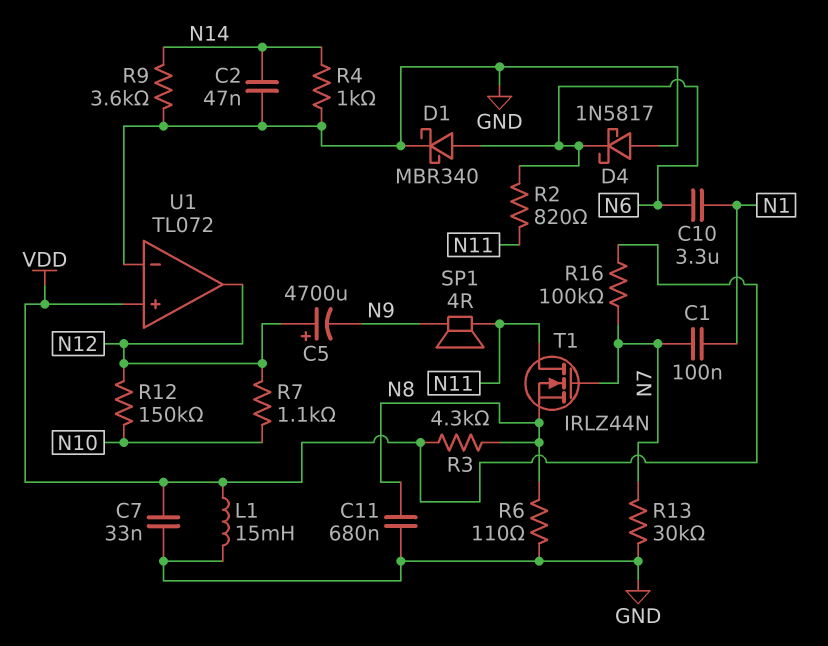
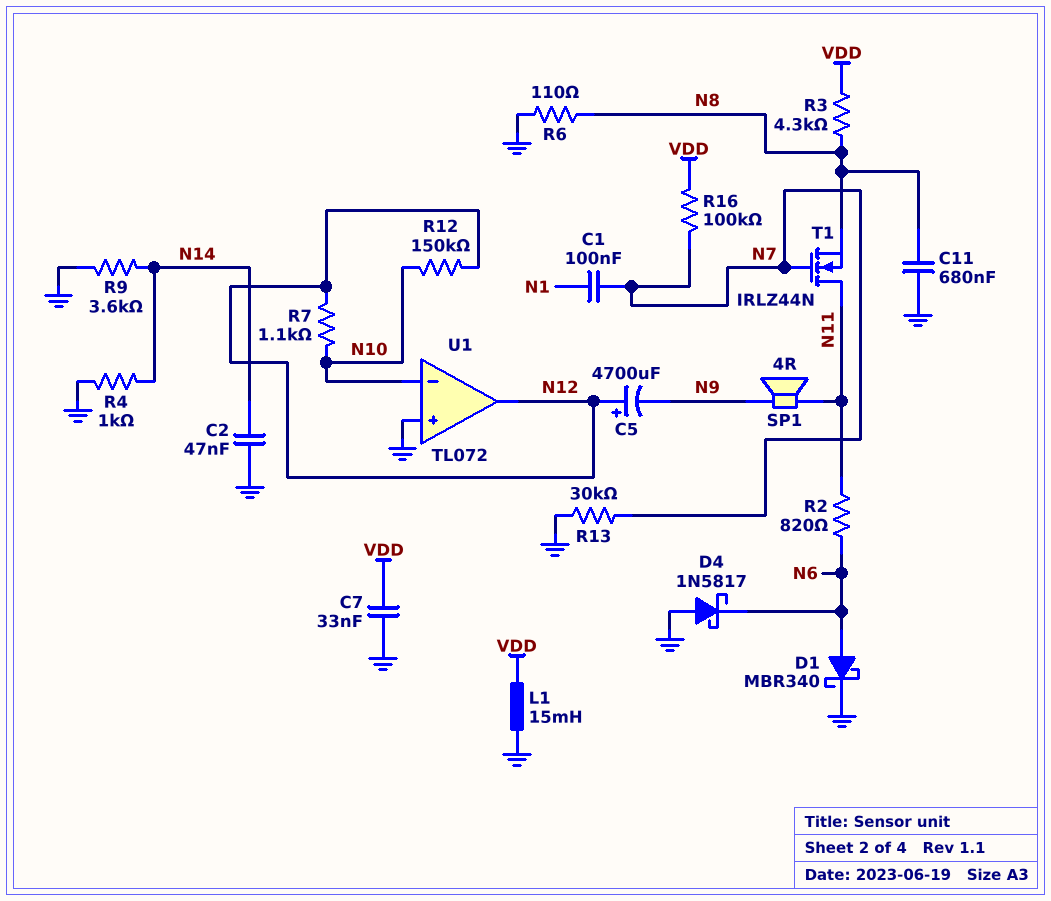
C10: 3.3uF (N1, N6) -> none
U1 pin in+: VDD -> GND
U1 pin in-: GND -> N10

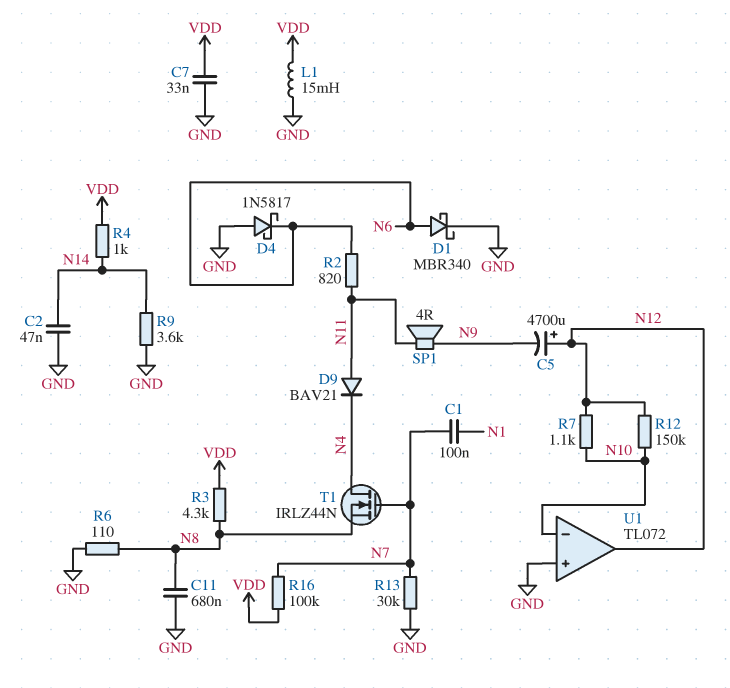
D9: none -> diode BAV21 (A N11, K N4)
R4: 1k (GND, N14) -> 1k (N14, VDD)
T1: NMOS IRLZ44N (G N7, D N11, S N8) -> NMOS IRLZ44N (G N7, D N4, S N8)

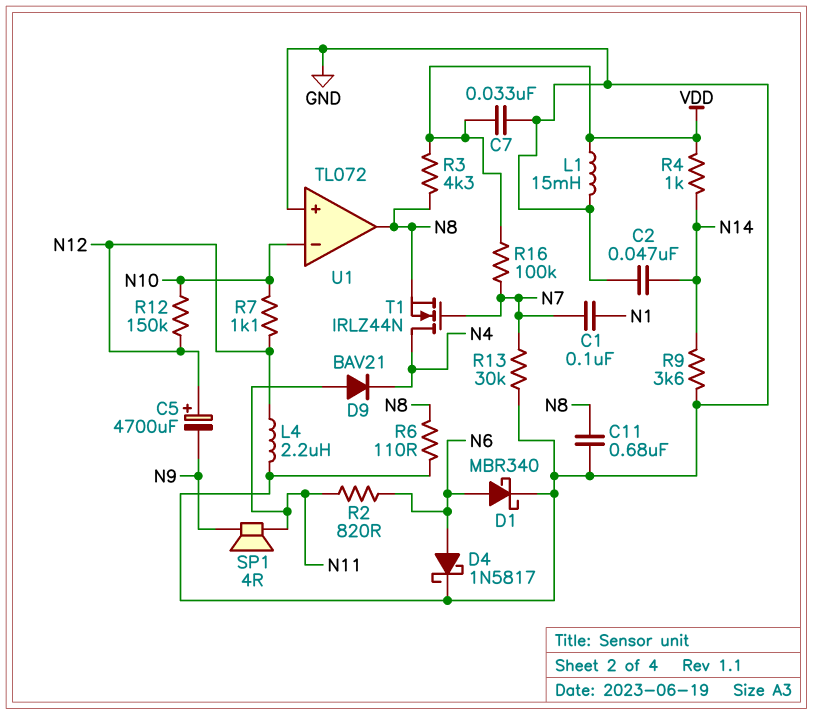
D4: schottky 1N5817 (A GND, K N6) -> schottky 1N5817 (A N6, K GND)
L4: none -> 2.2uH (GND, N12)
U1 pin out: N12 -> N8

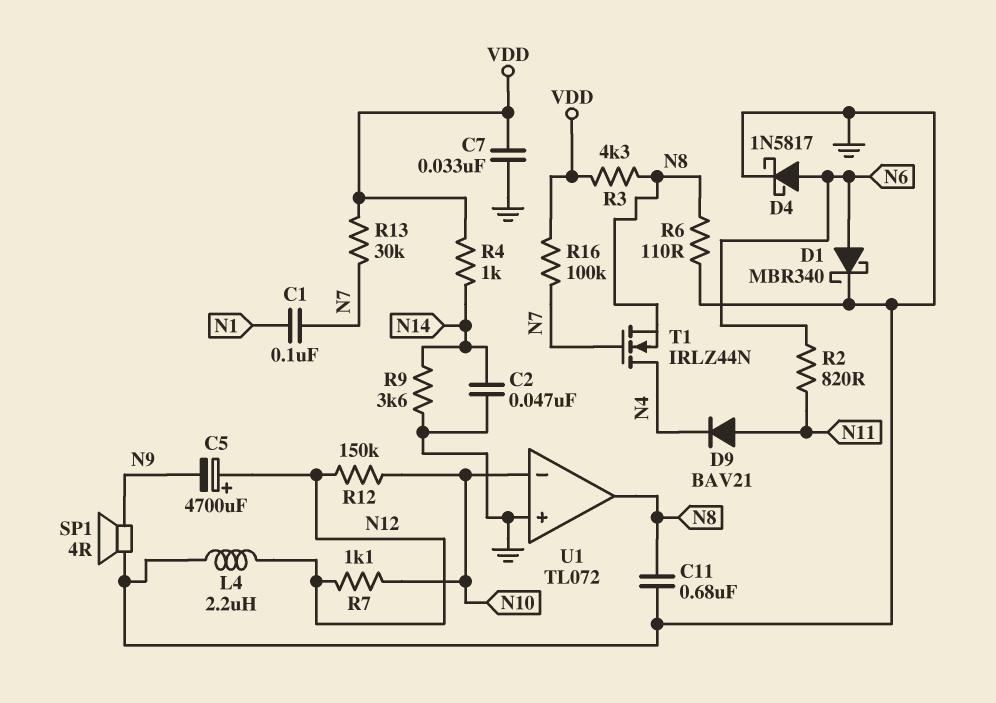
L1: 15mH (GND, VDD) -> none
R13: 30k (GND, N7) -> 30k (N7, VDD)
SP1: speaker 4R (N9, N11) -> speaker 4R (GND, N9)

